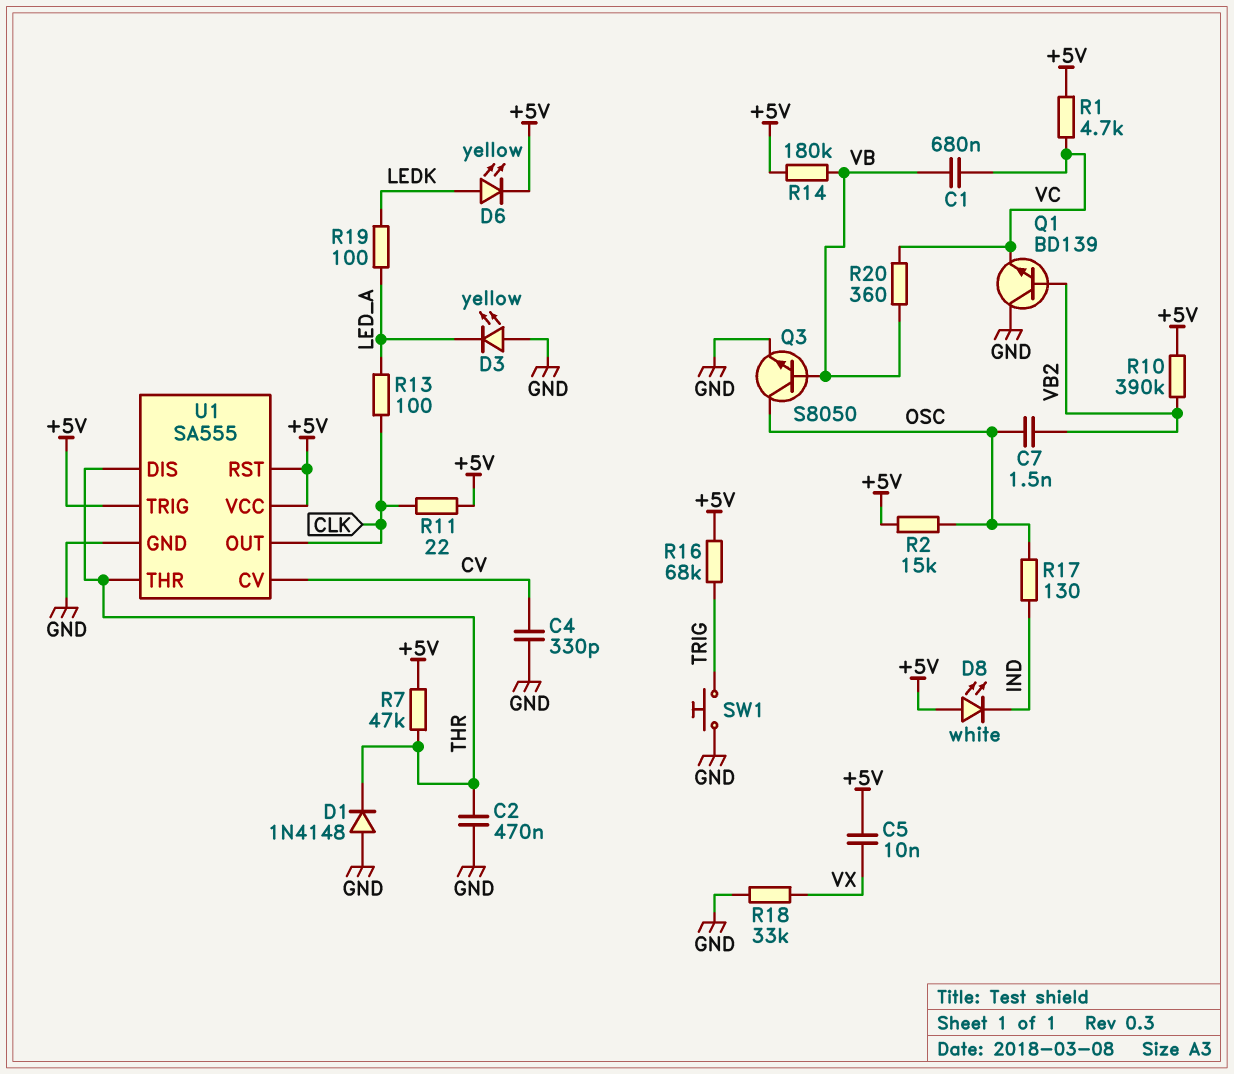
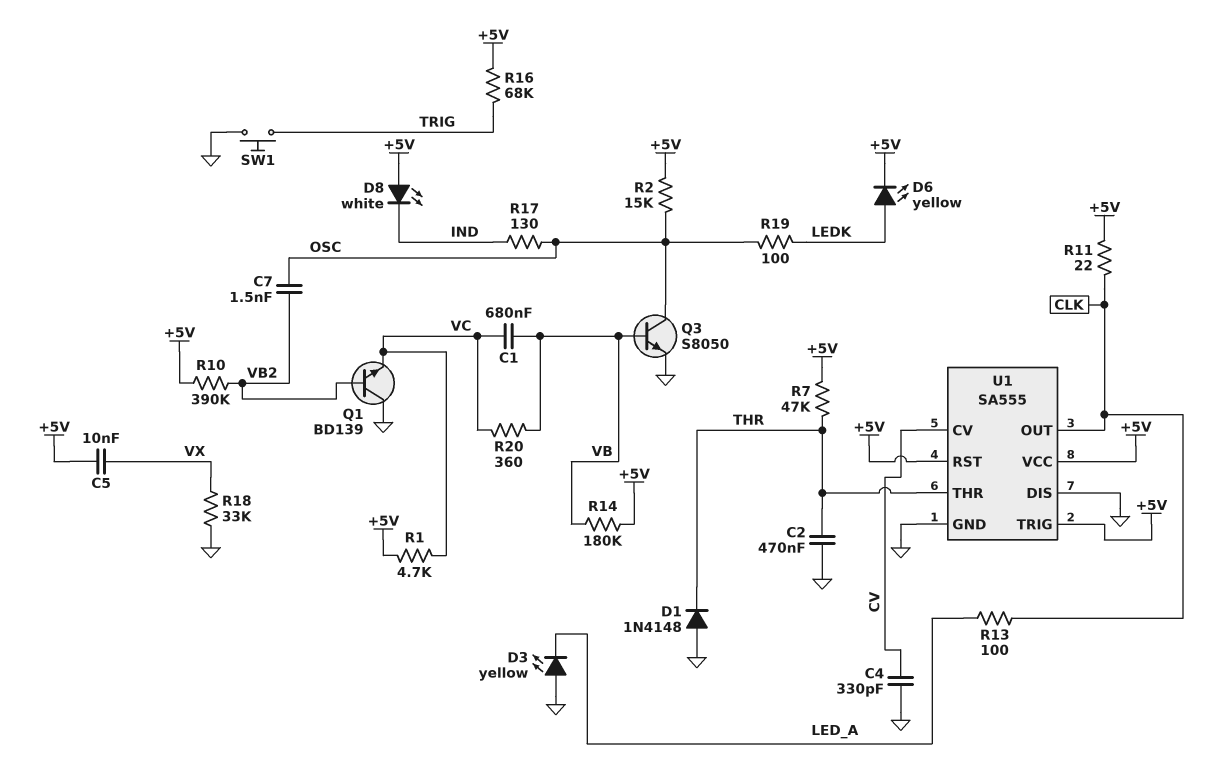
R19: 100 (LEDK, LED_A) -> 100 (LEDK, OSC)
U1 pin DIS: THR -> GND

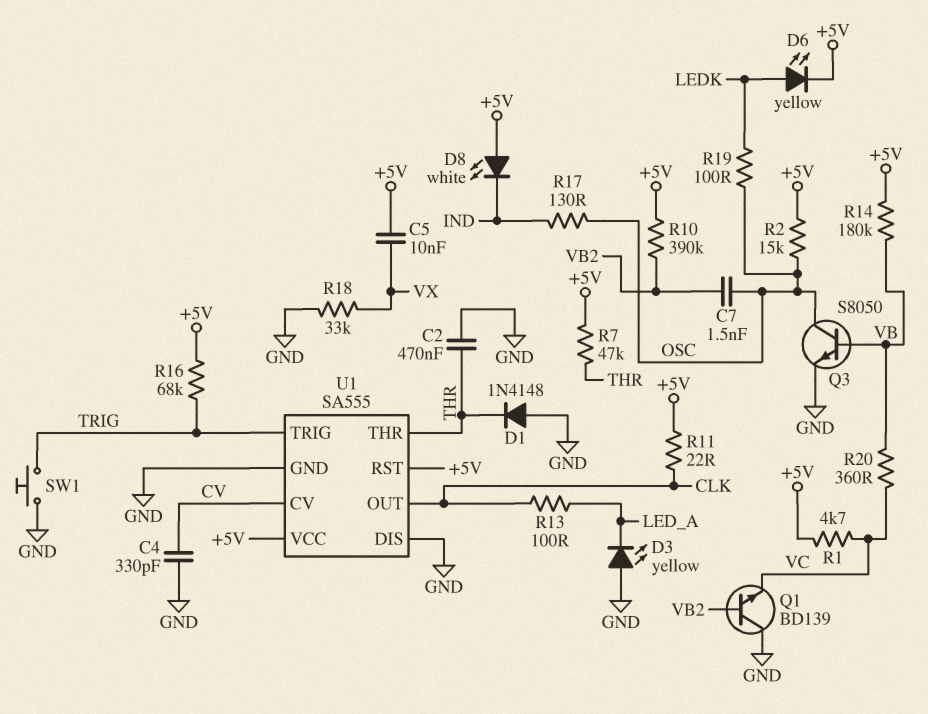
C1: 680nF (VB, VC) -> none
U1 pin TRIG: +5V -> TRIG

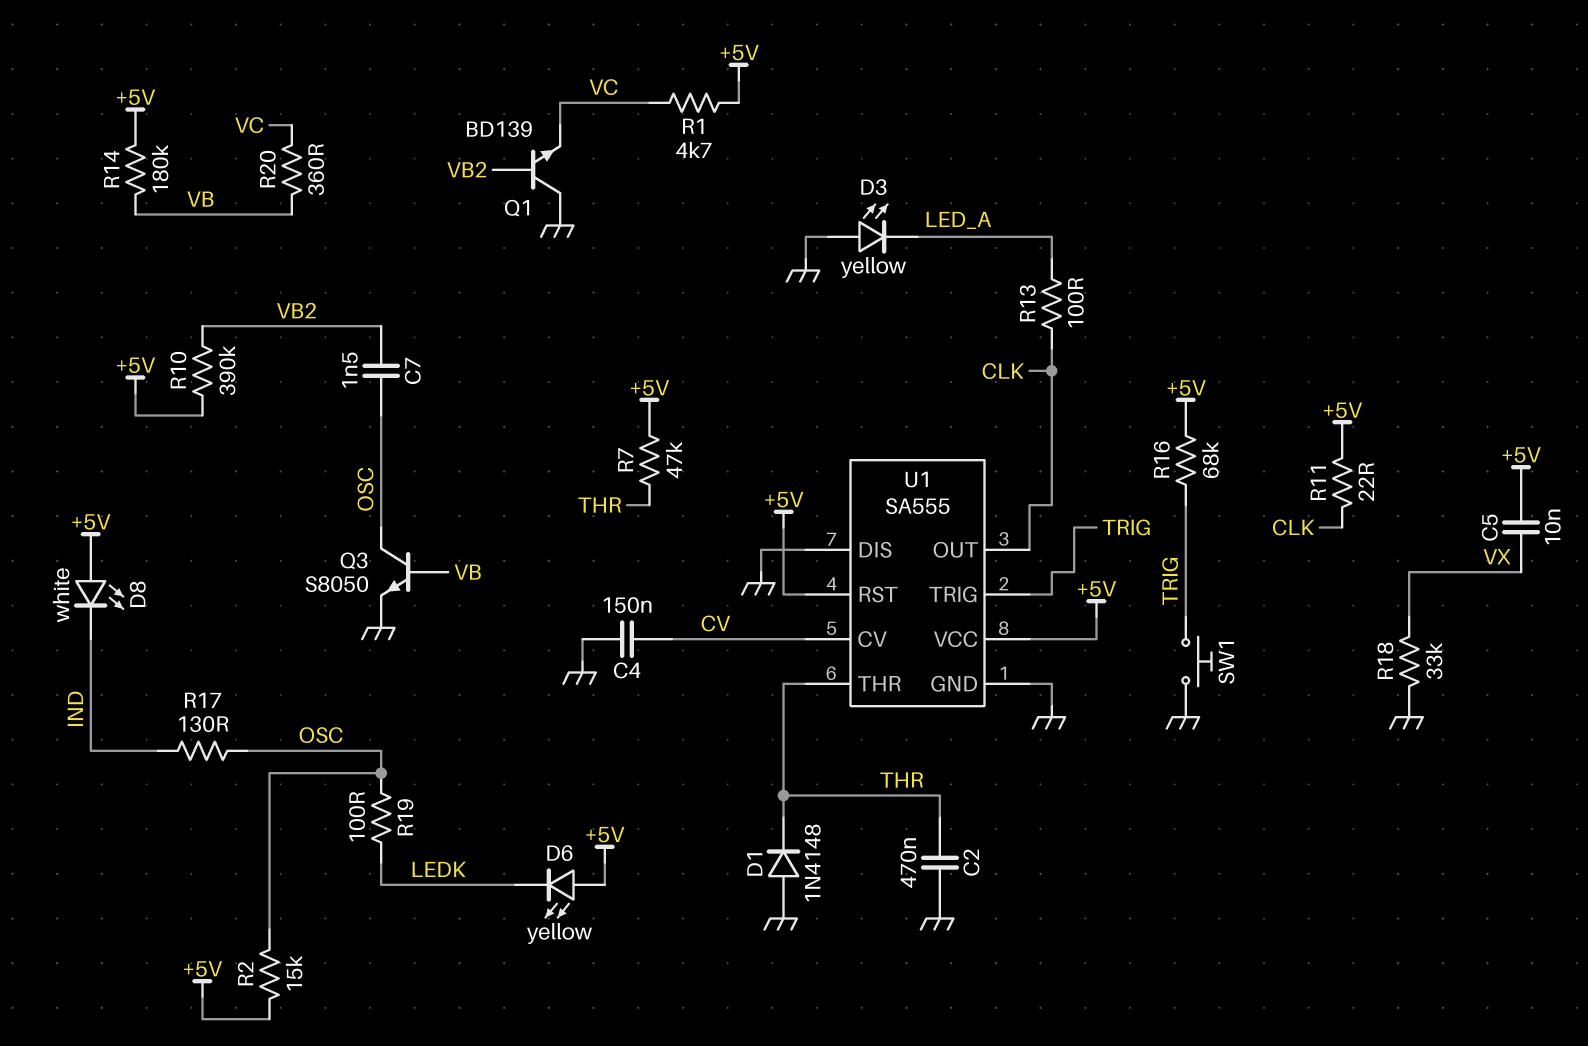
C4: 330pF (CV, GND) -> 150nF (CV, GND)
D6: LED yellow (A LEDK, K +5V) -> LED yellow (A +5V, K LEDK)

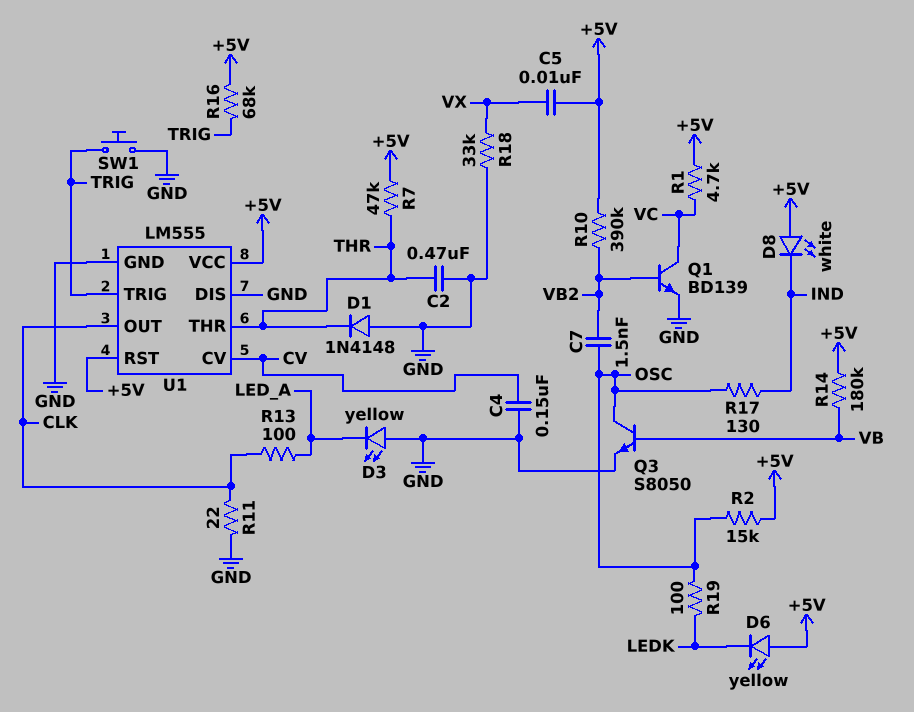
Q1: NPN BD139 (B VB2, C GND, E VC) -> NPN BD139 (B VB2, C VC, E GND)
R11: 22 (+5V, CLK) -> 22 (CLK, GND)
R20: 360 (VB, VC) -> none
U1: SA555 -> LM555

